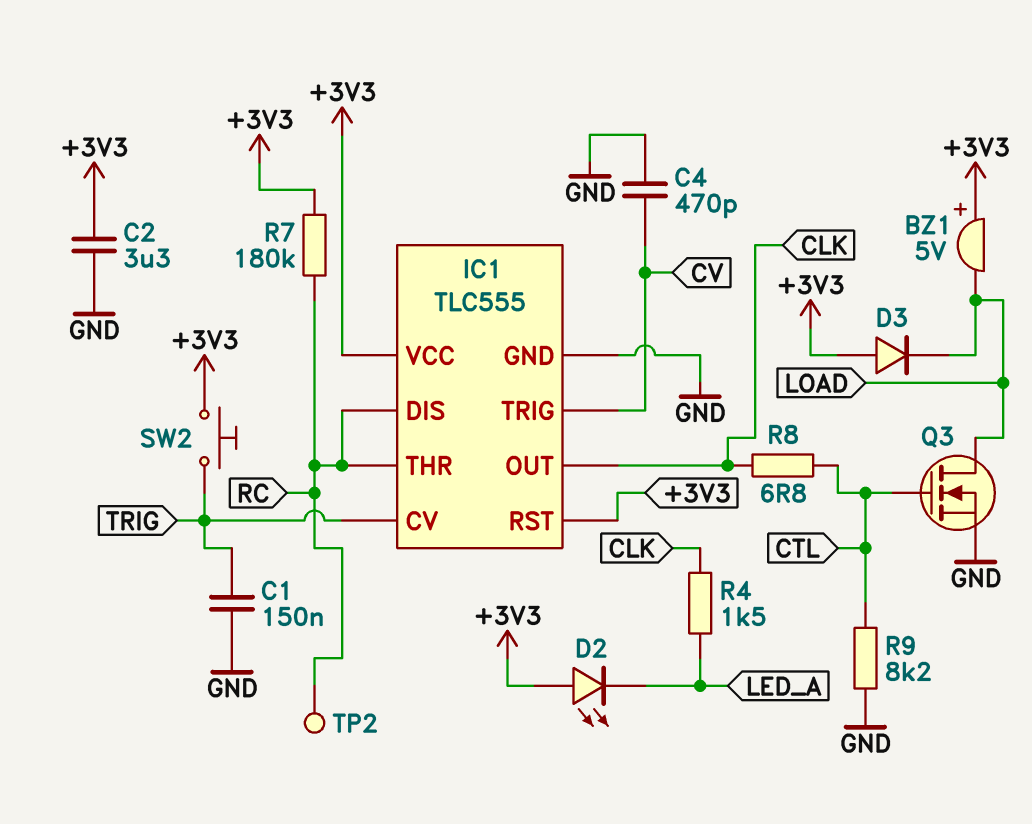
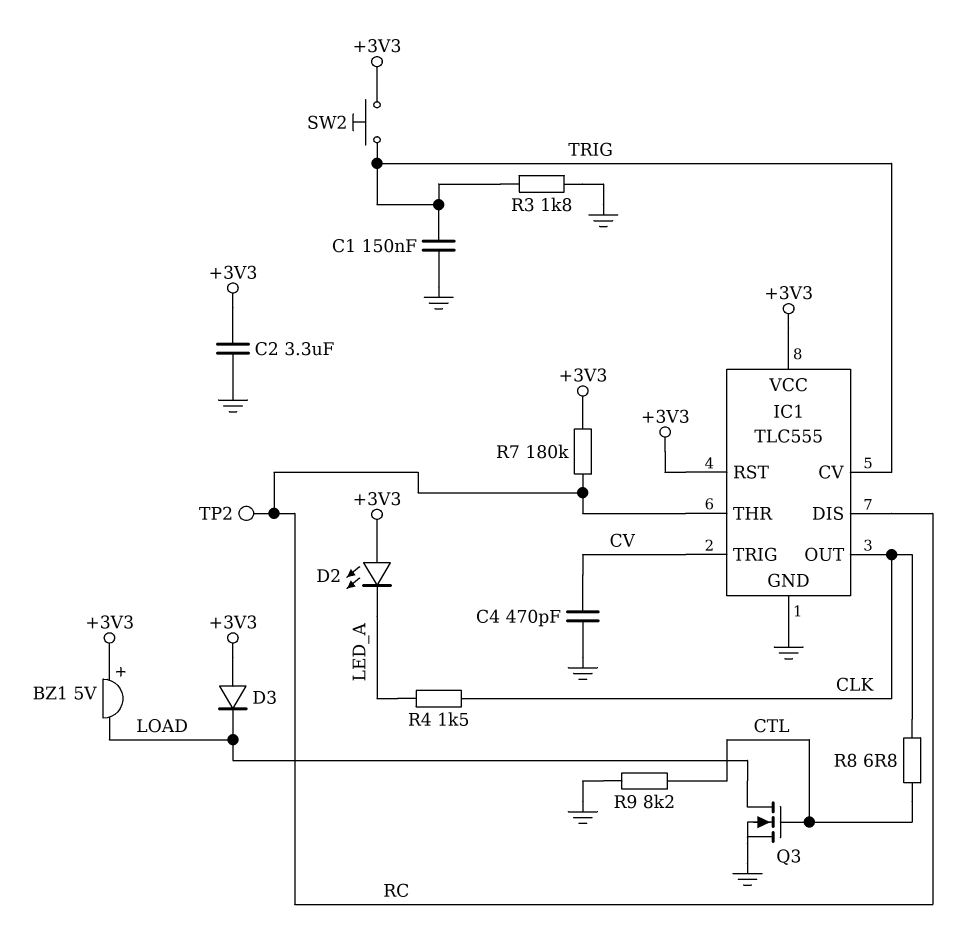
R3: none -> 1.8k (GND, TRIG)

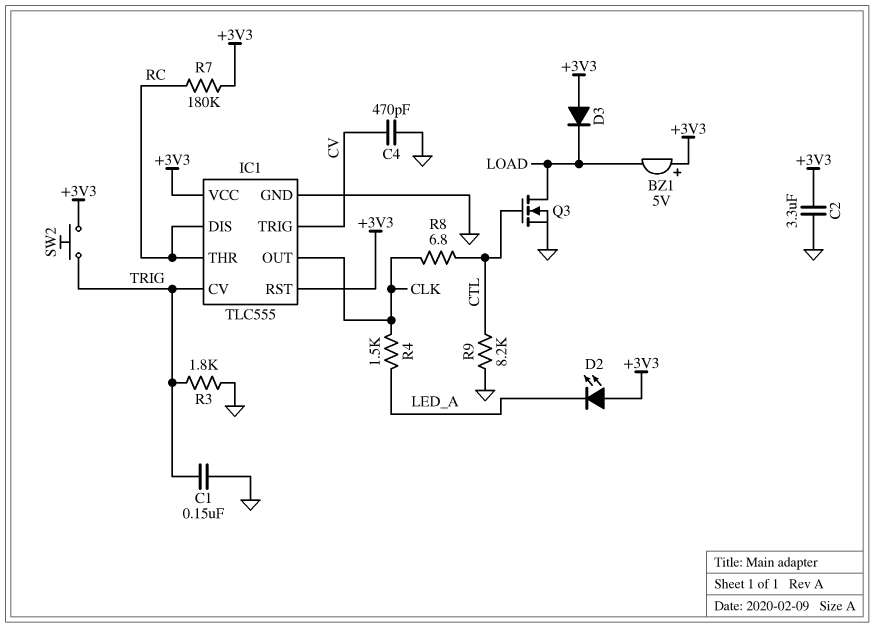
TP2: test point (RC) -> none

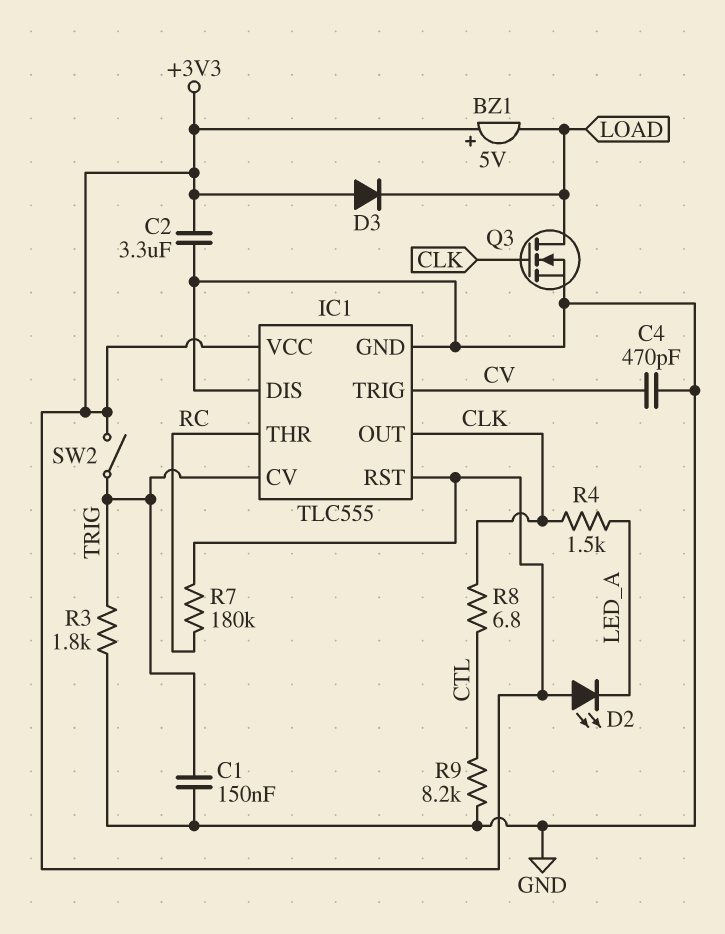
IC1 pin DIS: RC -> GND
Q3: NMOS (G CTL, D LOAD, S GND) -> NMOS (G CLK, D LOAD, S GND)
SW2: button (+3V3, TRIG) -> switch (+3V3, TRIG)

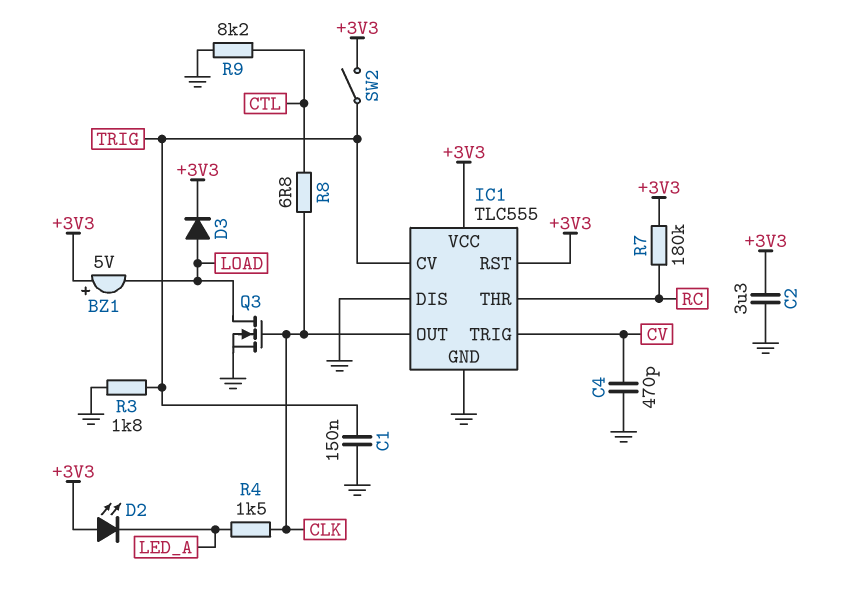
D3: diode (A +3V3, K LOAD) -> diode (A LOAD, K +3V3)

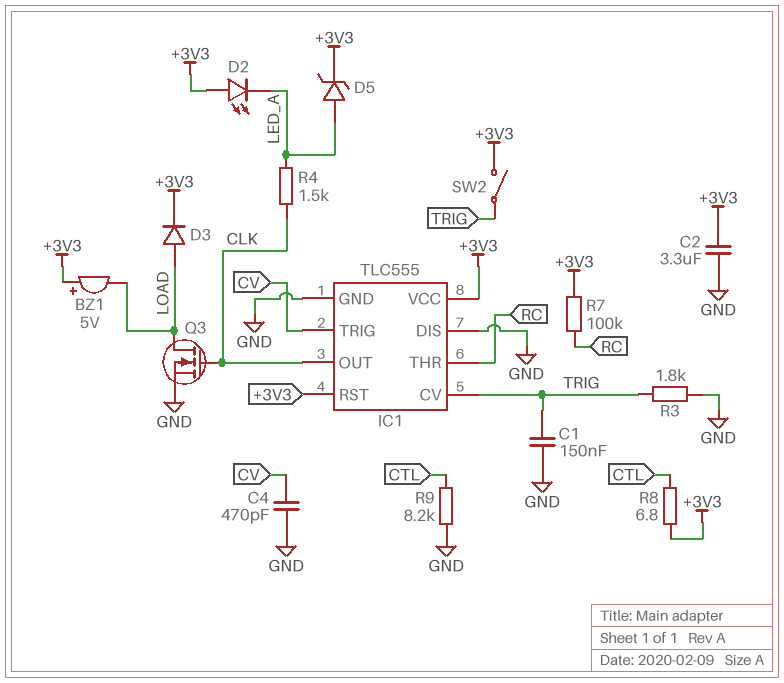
D5: none -> zener (A LED_A, K +3V3)
R7: 180k (+3V3, RC) -> 100k (+3V3, RC)
R8: 6.8 (CLK, CTL) -> 6.8 (+3V3, CTL)

